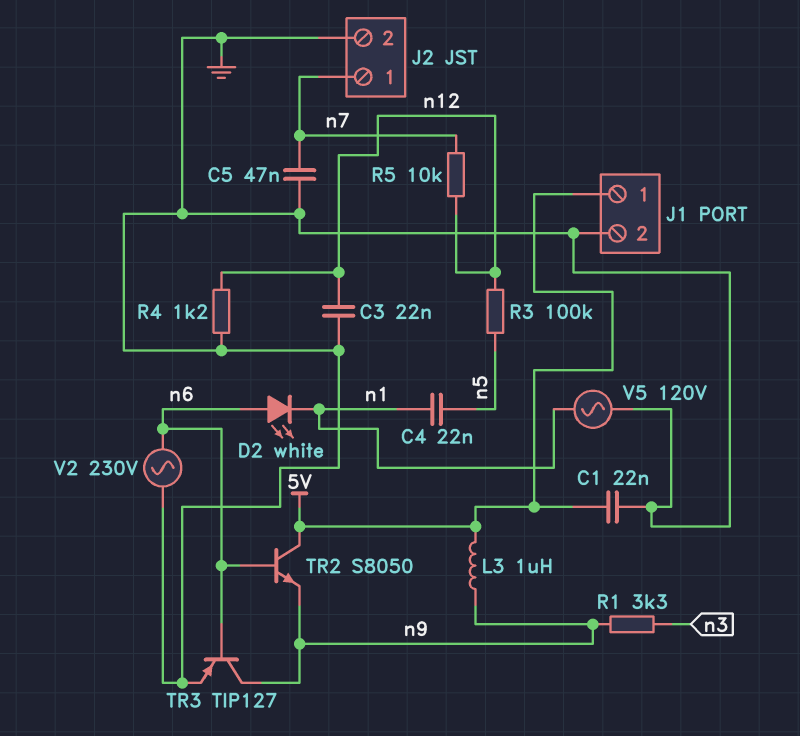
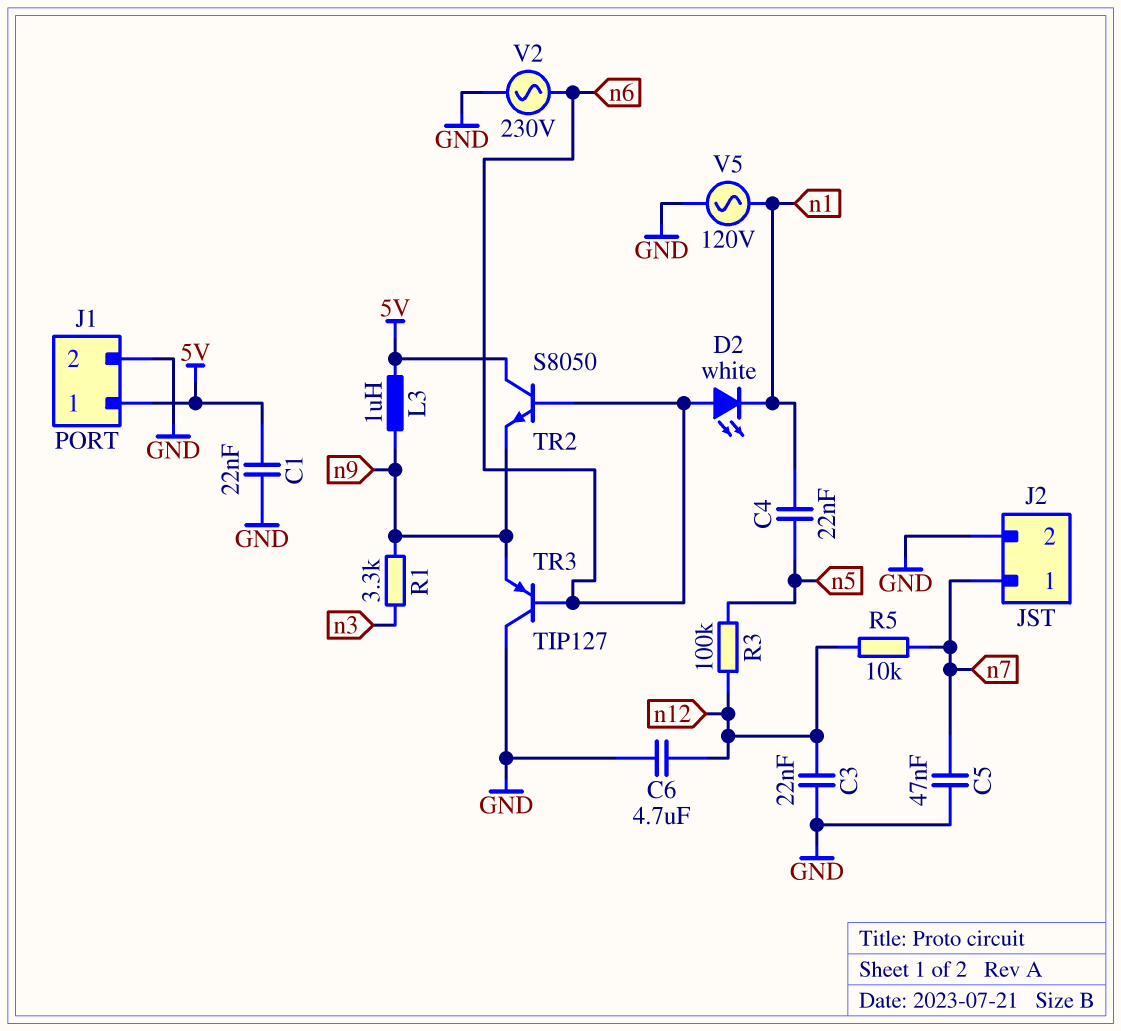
C6: none -> 4.7uF (GND, n12)
R4: 1.2k (GND, n12) -> none
TR3: PNP TIP127 (B n6, C n9, E GND) -> PNP TIP127 (B n6, C GND, E n9)

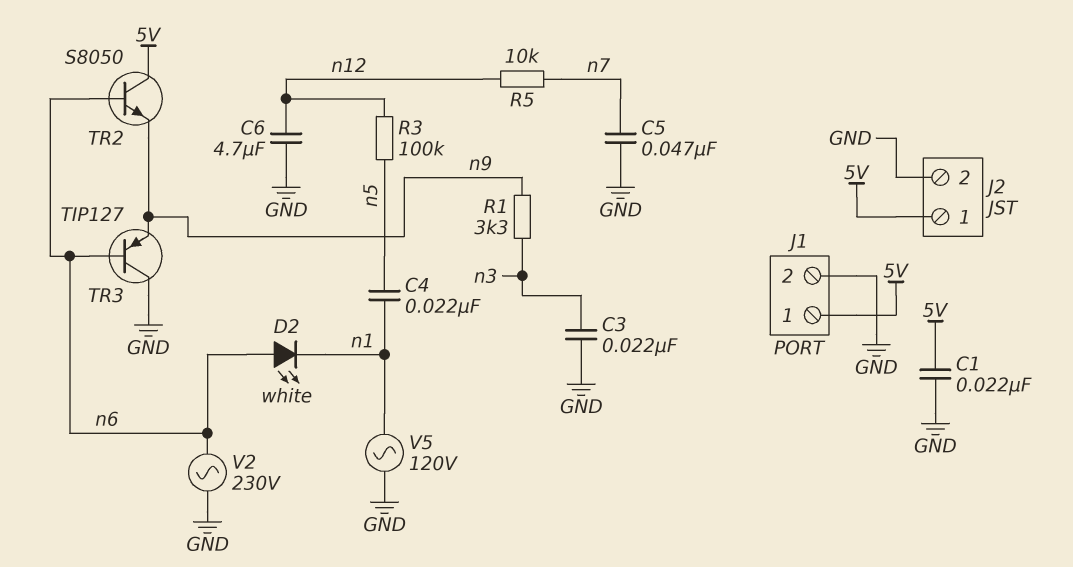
C3: 22nF (GND, n12) -> 22nF (GND, n3)
J2 pin 1: n7 -> 5V
L3: 1uH (5V, n9) -> none

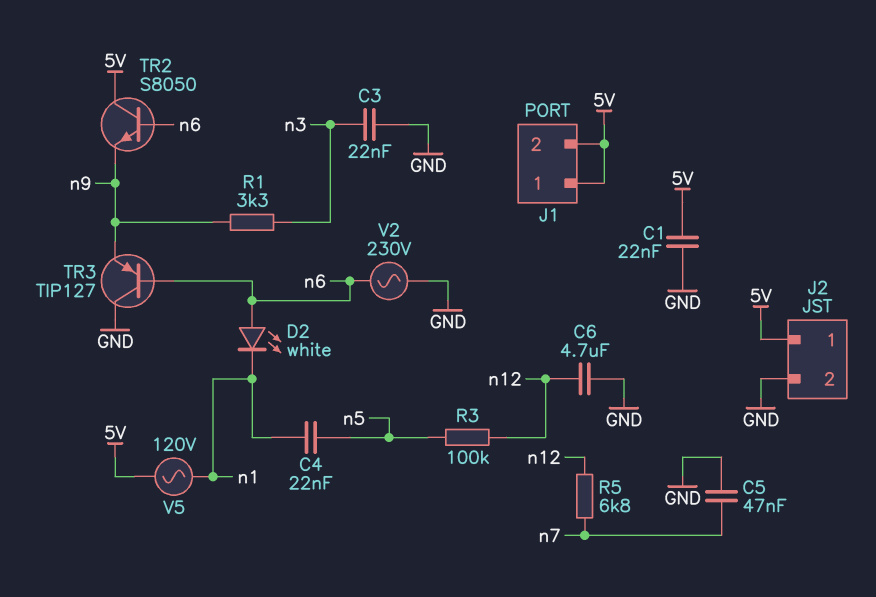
J1 pin 2: GND -> 5V
R5: 10k (n7, n12) -> 6.8k (n7, n12)
V5: AC 120V (GND, n1) -> AC 120V (5V, n1)

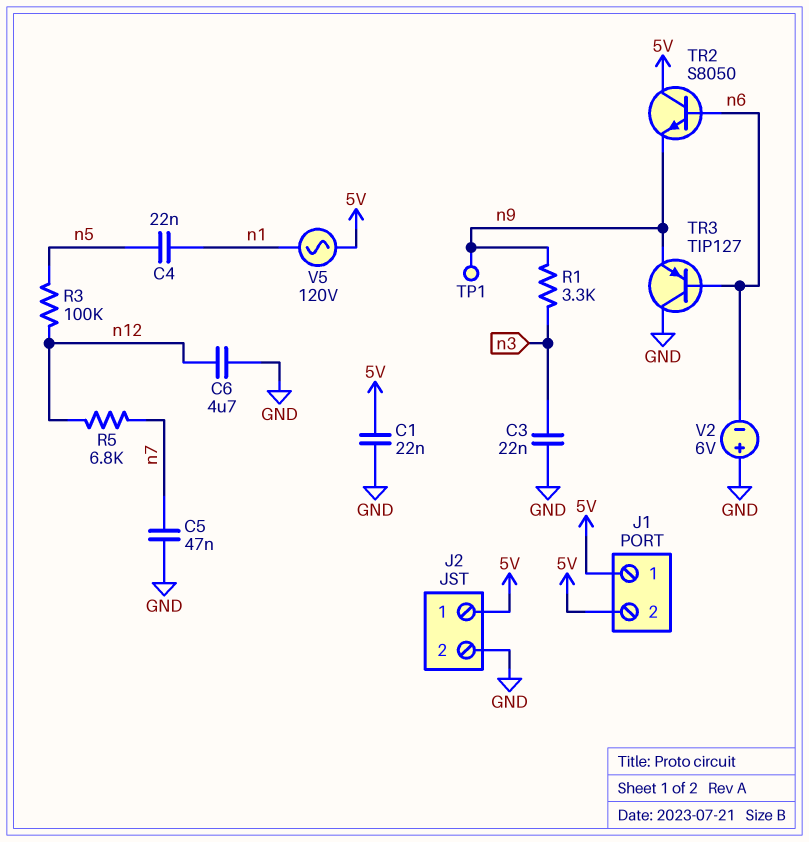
D2: LED white (A n6, K n1) -> none
TP1: none -> test point (n9)
V2: AC 230V (GND, n6) -> 6V (plus GND, minus n6)

